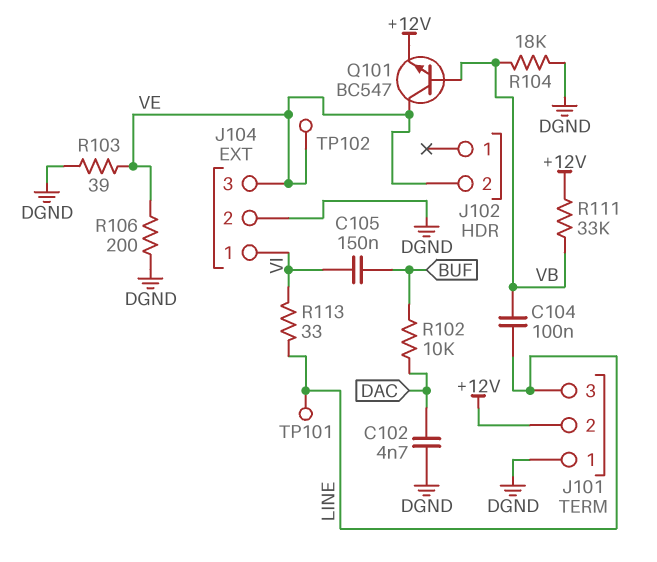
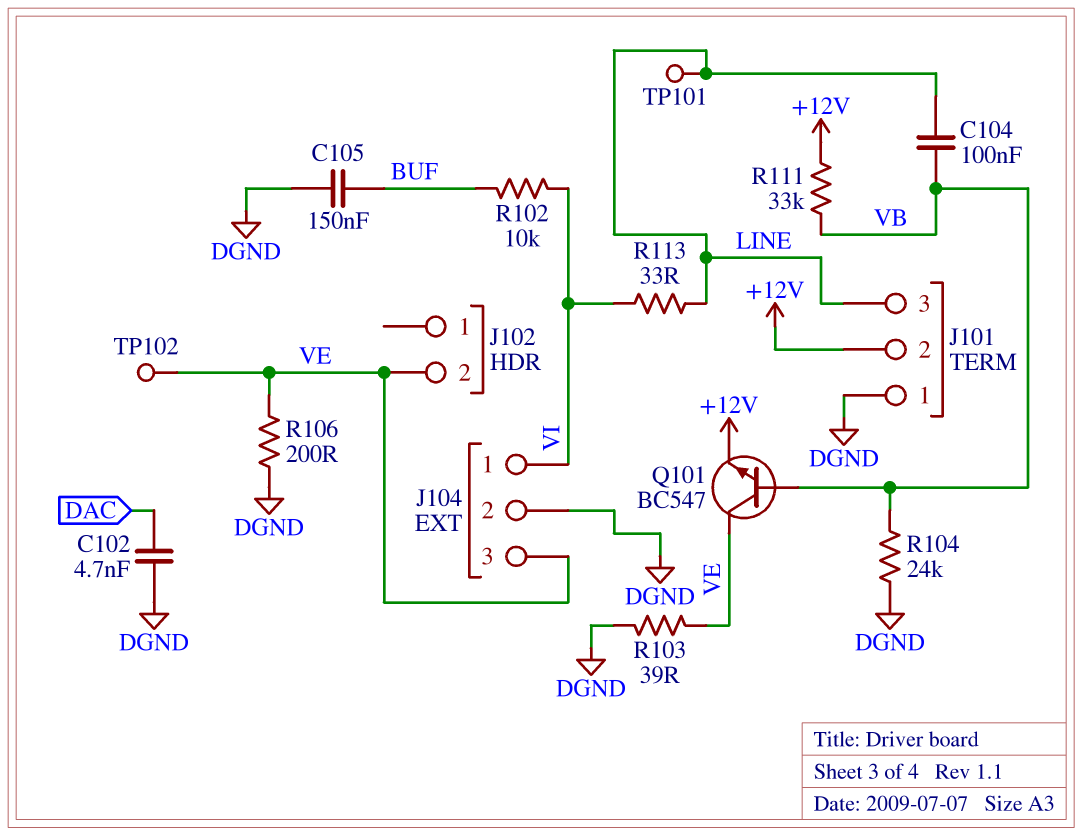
C105: 150nF (BUF, VI) -> 150nF (BUF, DGND)
R102: 10k (BUF, DAC) -> 10k (BUF, VI)
R104: 18k (DGND, VB) -> 24k (DGND, VB)

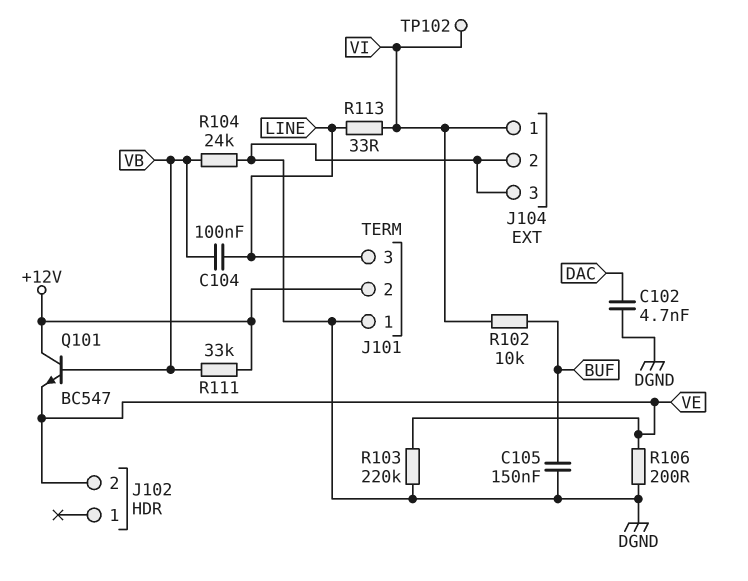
J104 pin 3: VE -> DGND
Q101: NPN BC547 (B VB, C VE, E +12V) -> NPN BC547 (B VB, C +12V, E VE)
R103: 39 (DGND, VE) -> 220k (DGND, VE)
TP101: test point (LINE) -> none
TP102: test point (VE) -> test point (VI)

